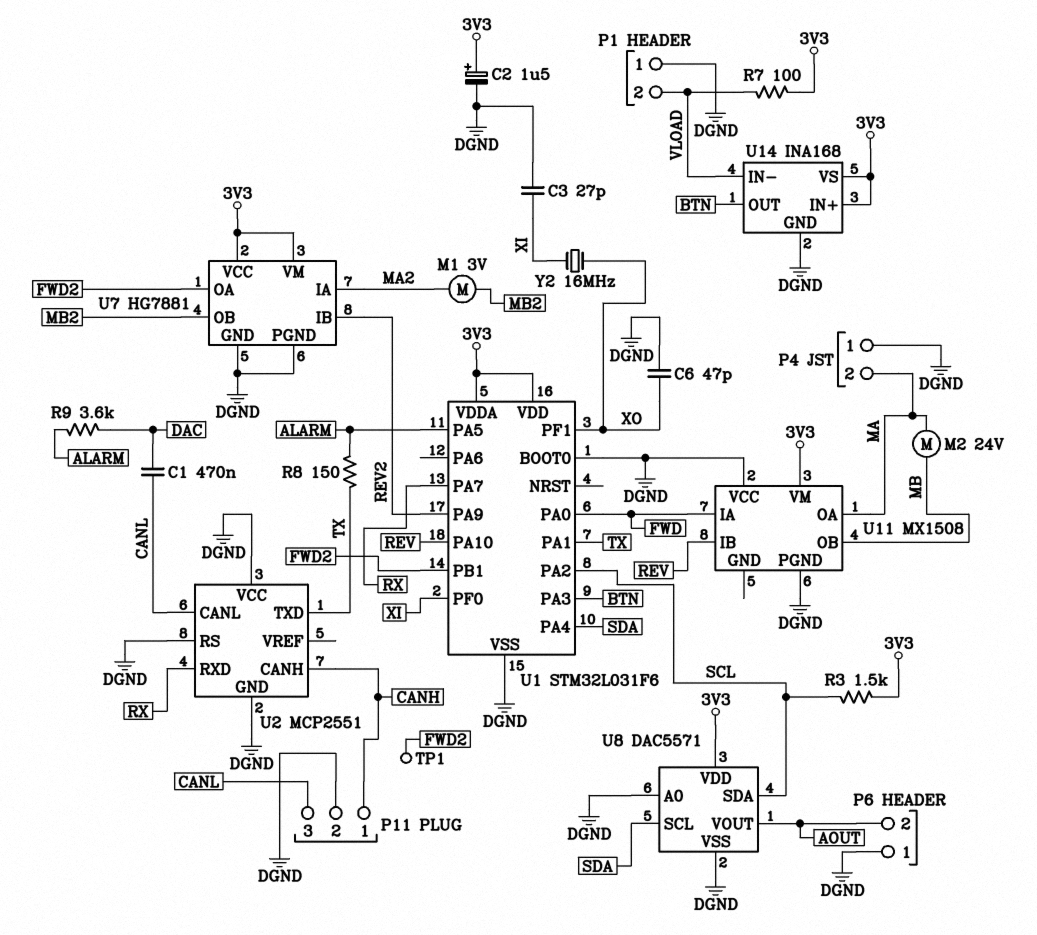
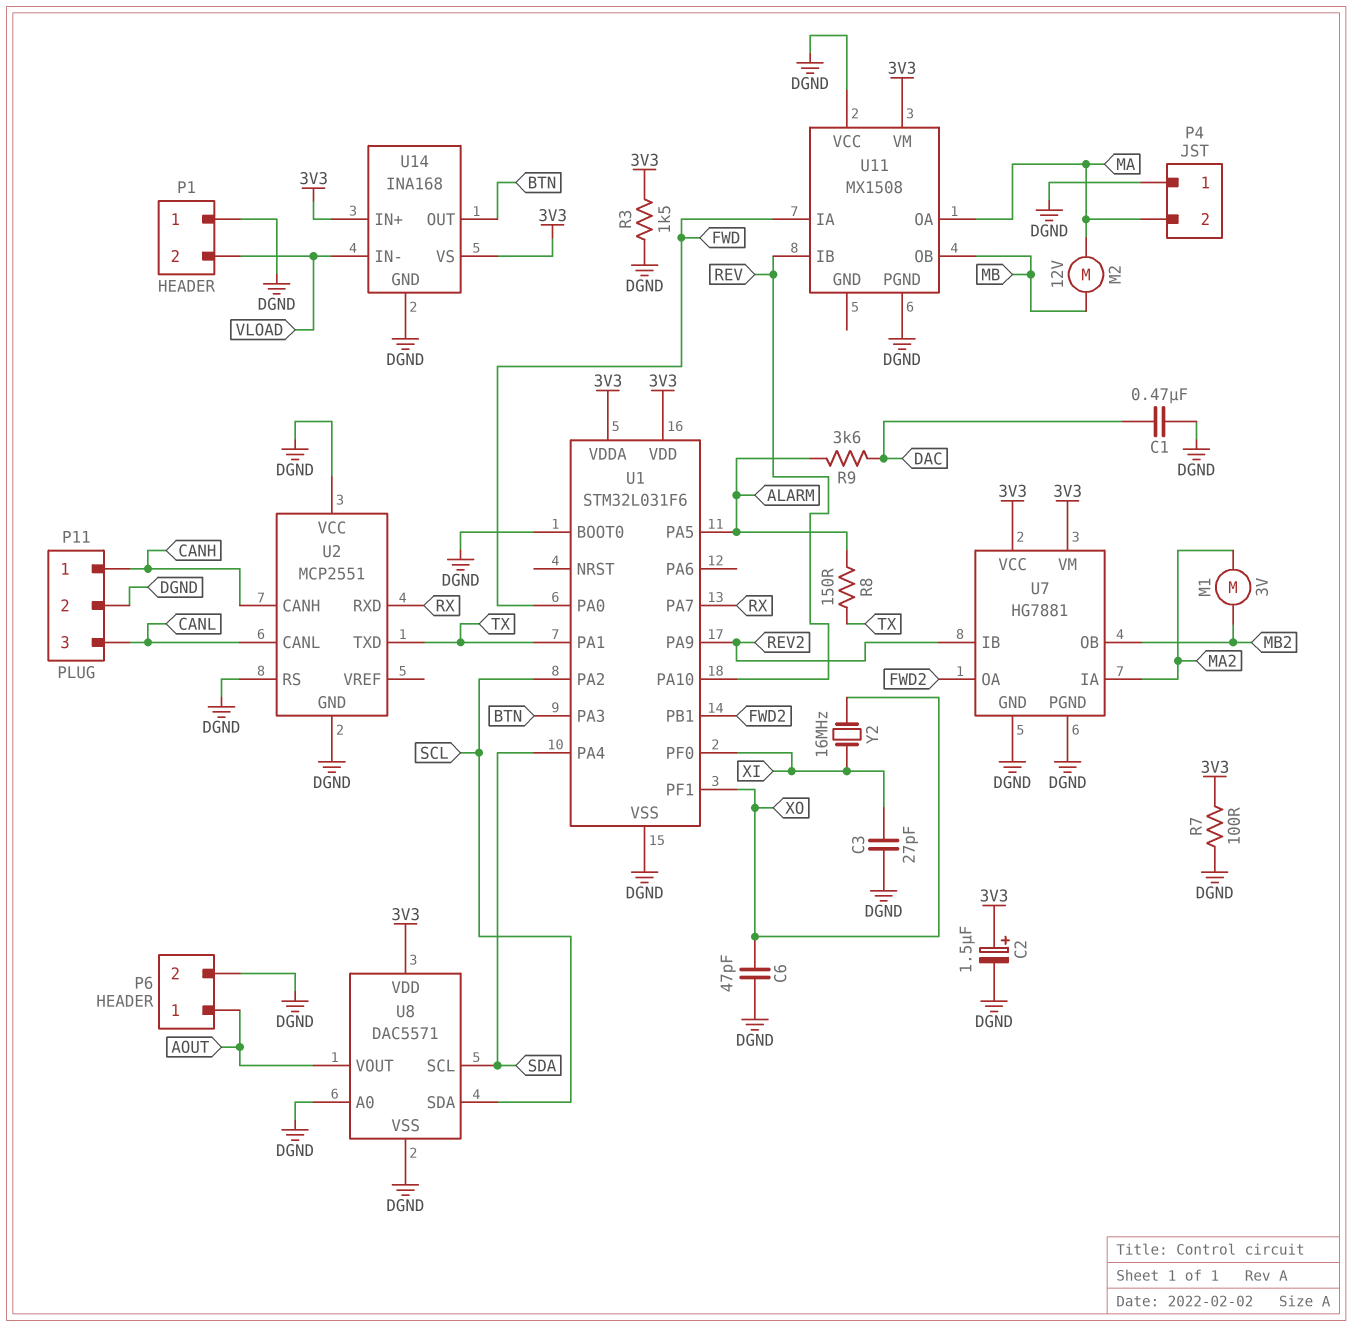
C1: 470nF (CANL, DAC) -> 470nF (DAC, DGND)
M2: motor 24V (MA, MB) -> motor 12V (MA, MB)
P6 pin 1: DGND -> AOUT
P6 pin 2: AOUT -> DGND
R3: 1.5k (3V3, SCL) -> 1.5k (3V3, DGND)
R7: 100 (3V3, VLOAD) -> 100 (3V3, DGND)
TP1: test point (FWD2) -> none

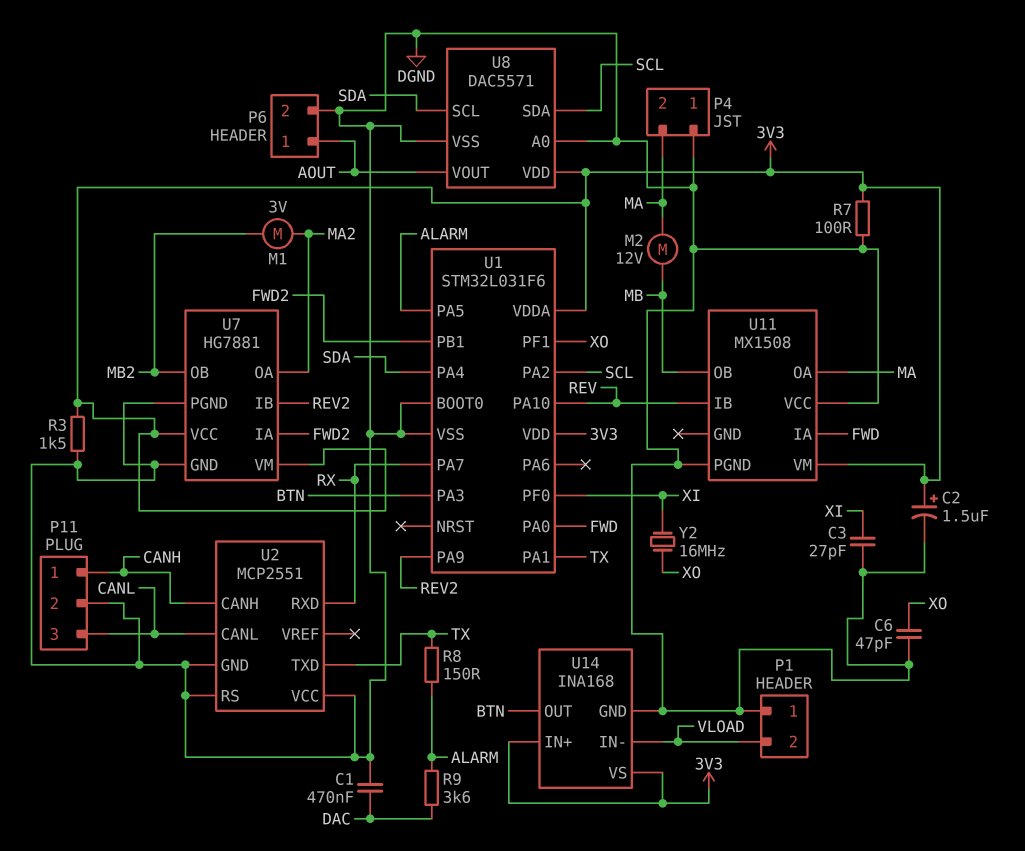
U7 pin IA: MA2 -> FWD2
U7 pin OA: FWD2 -> MA2

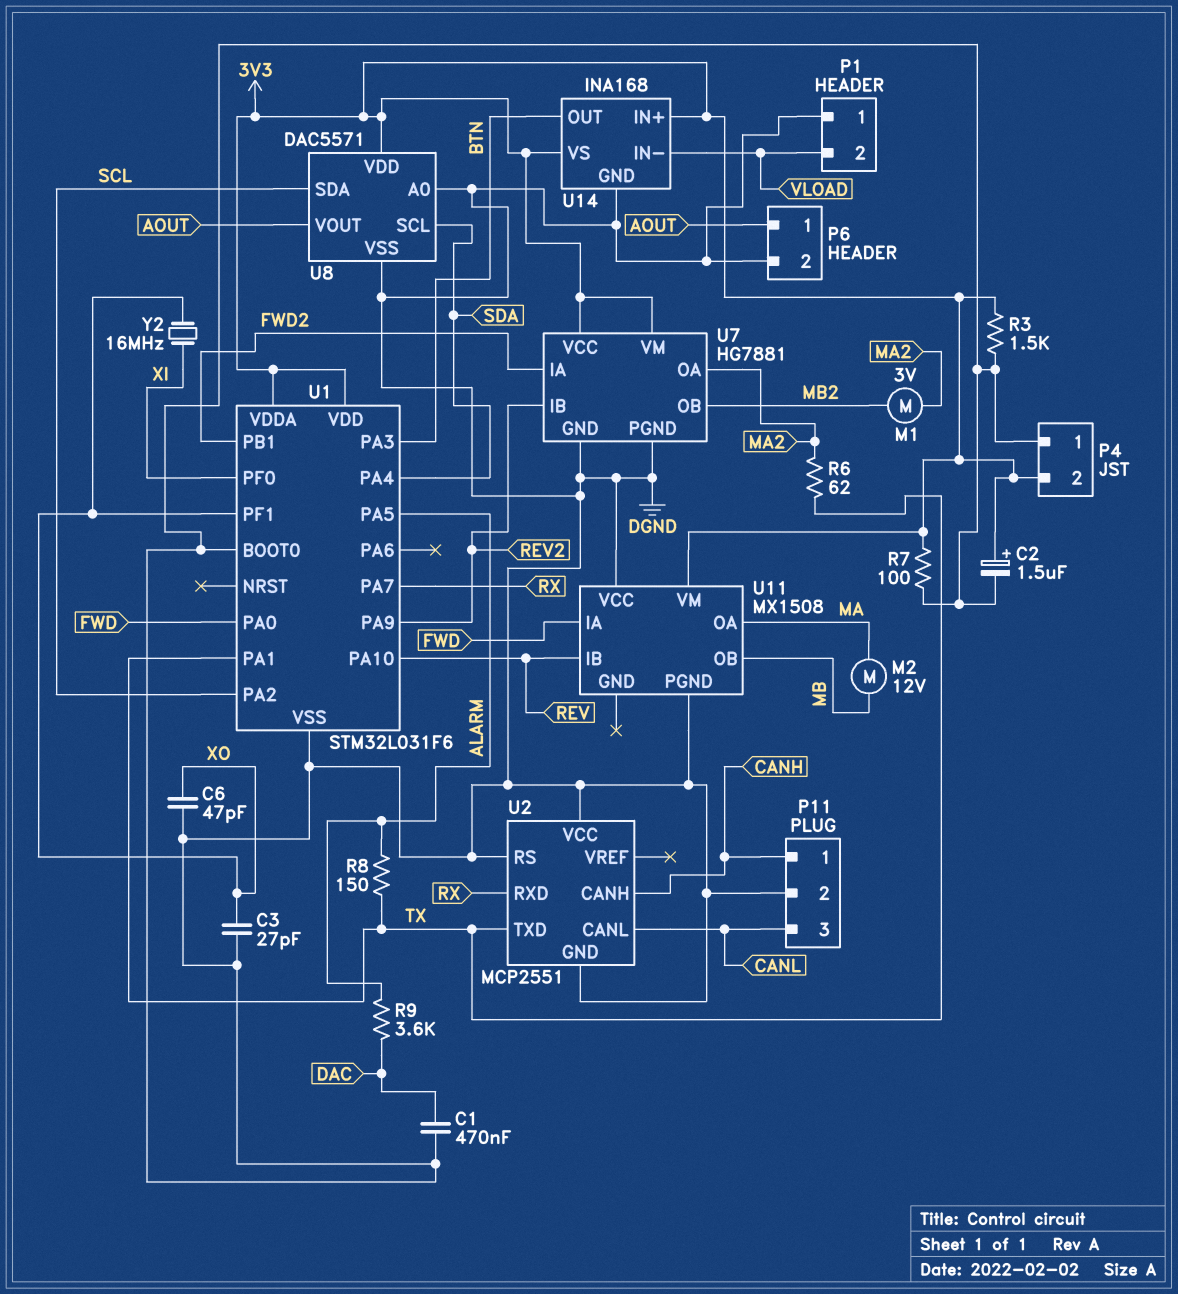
C3: 27pF (DGND, XI) -> 27pF (DGND, XO)
P4 pin 2: MA -> 3V3
R6: none -> 62 (MA2, TX)

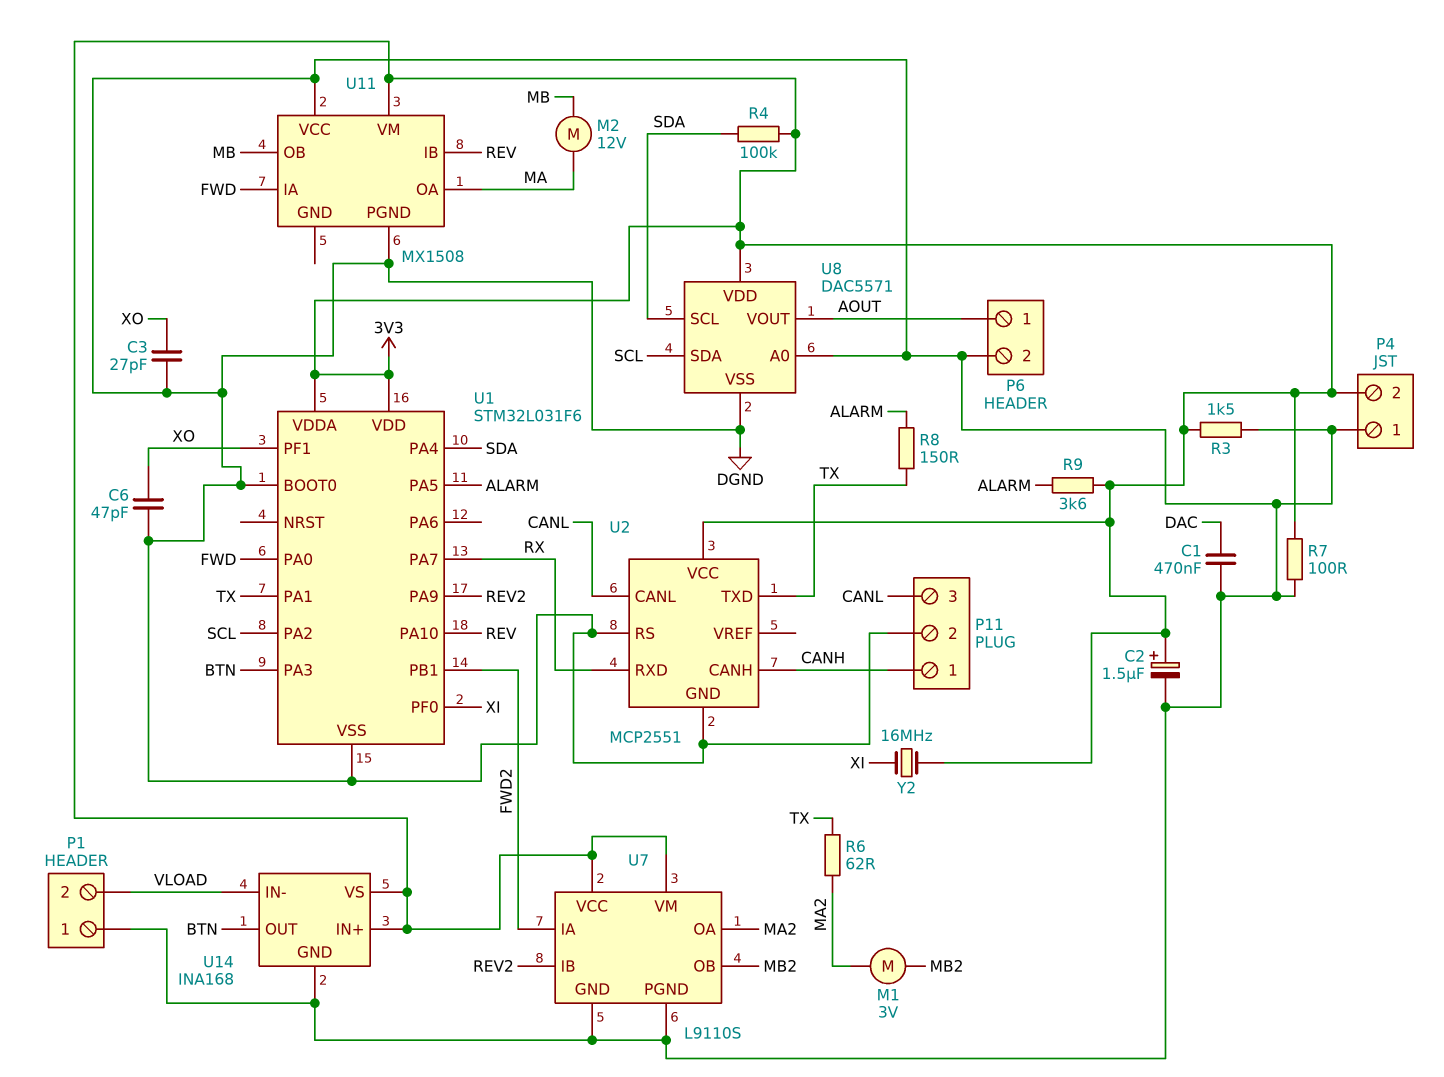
R4: none -> 100k (3V3, SDA)
R9: 3.6k (ALARM, DAC) -> 3.6k (3V3, ALARM)
U2 pin VCC: DGND -> 3V3
U7: HG7881 -> L9110S
Y2: 16MHz (XI, XO) -> 16MHz (3V3, XI)

